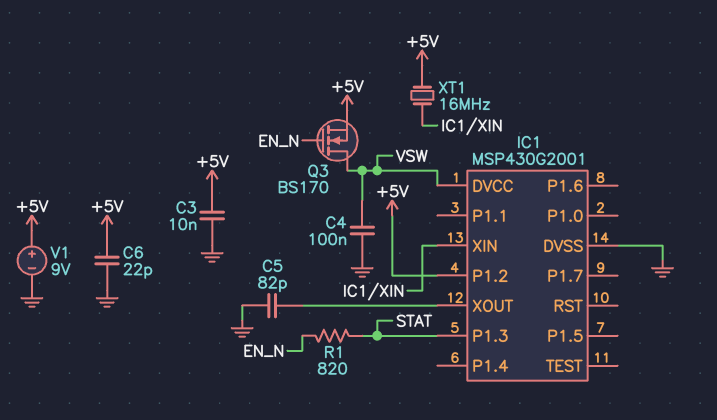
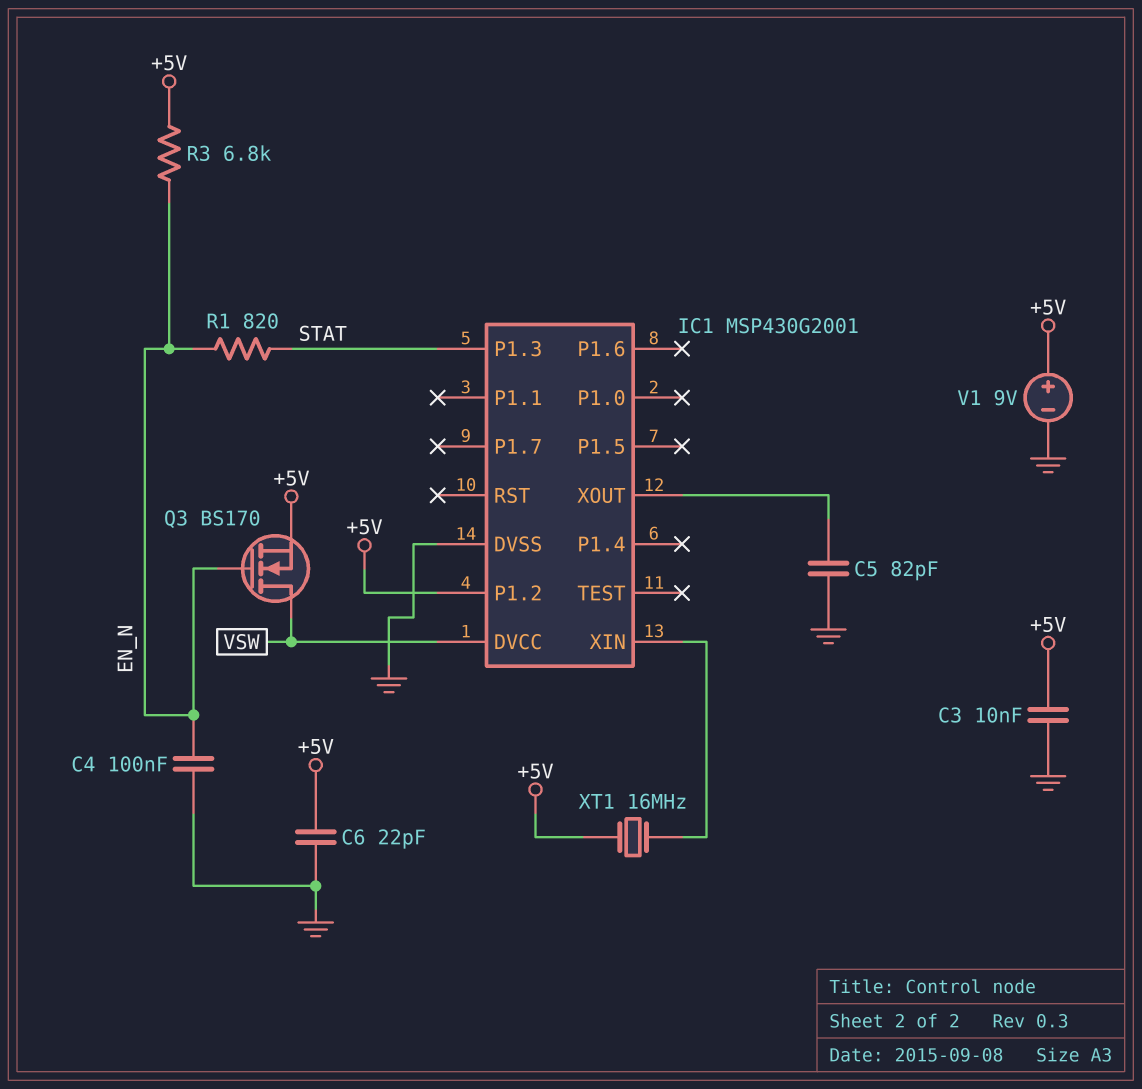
C4: 100nF (GND, VSW) -> 100nF (EN_N, GND)
R3: none -> 6.8k (+5V, EN_N)

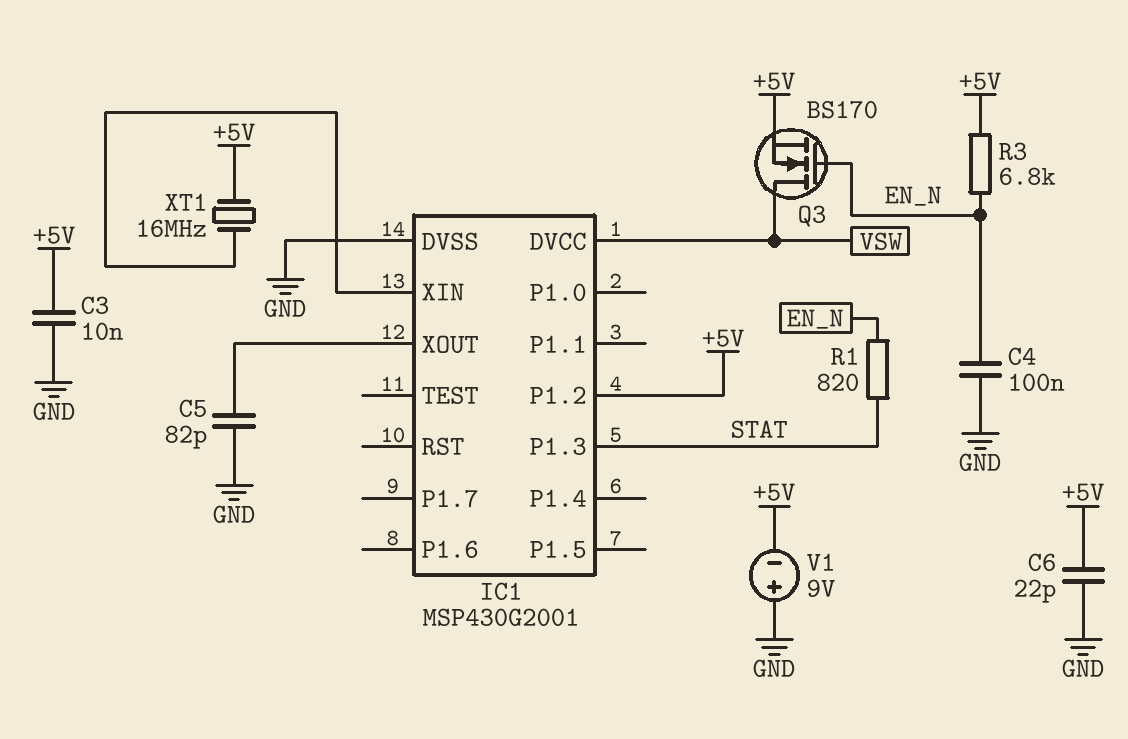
V1: 9V (plus +5V, minus GND) -> 9V (plus GND, minus +5V)

